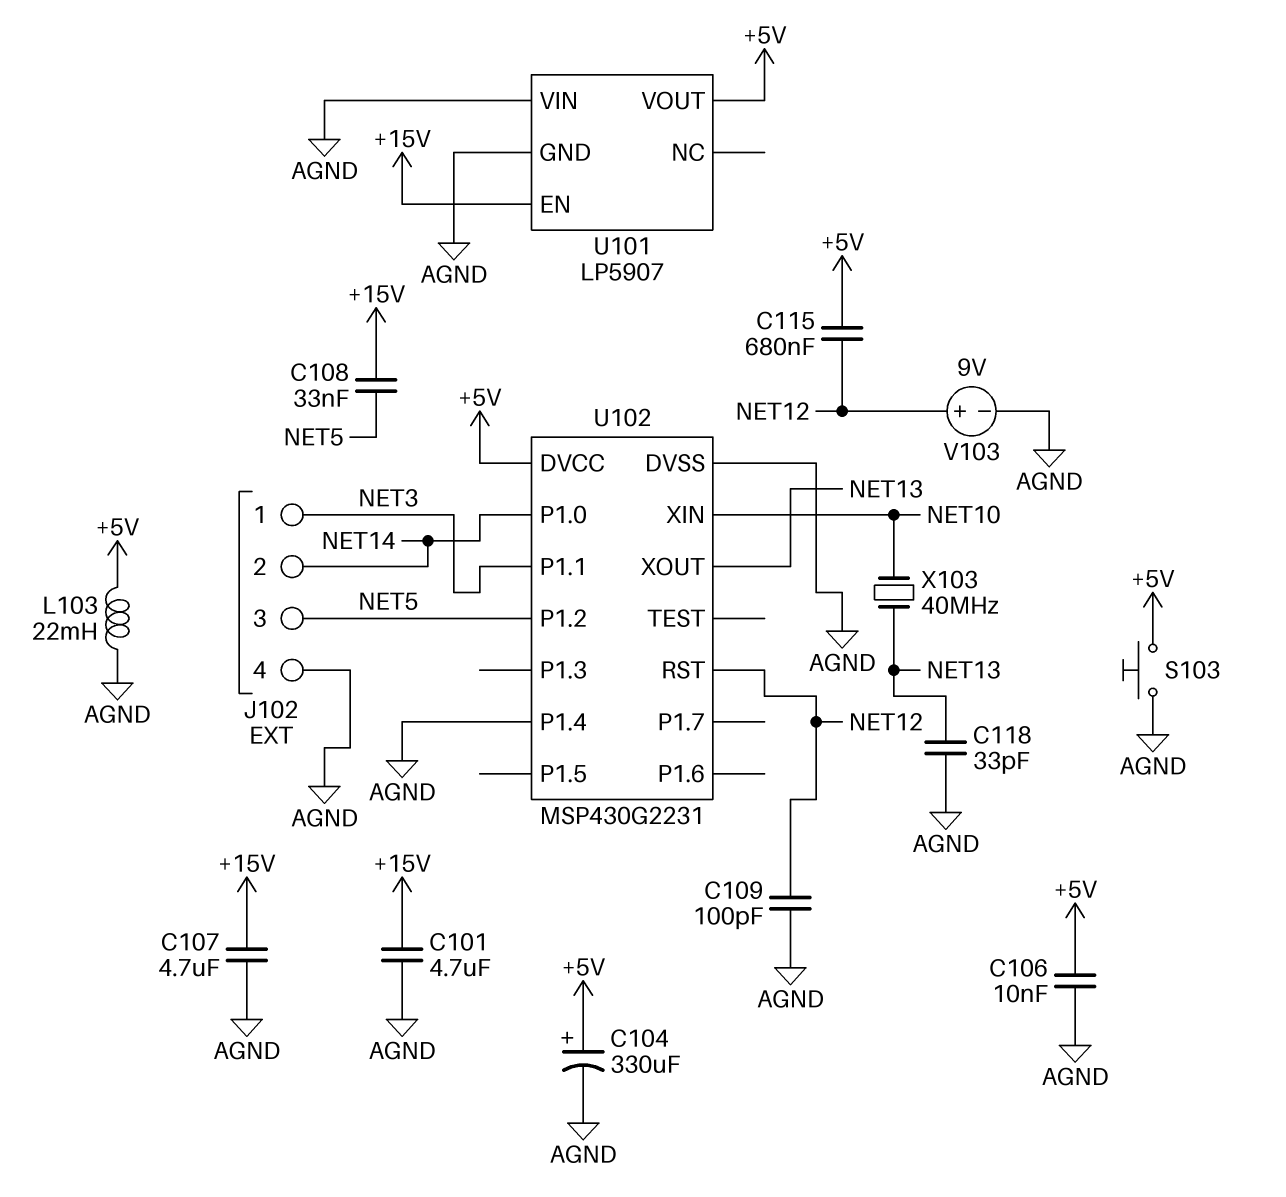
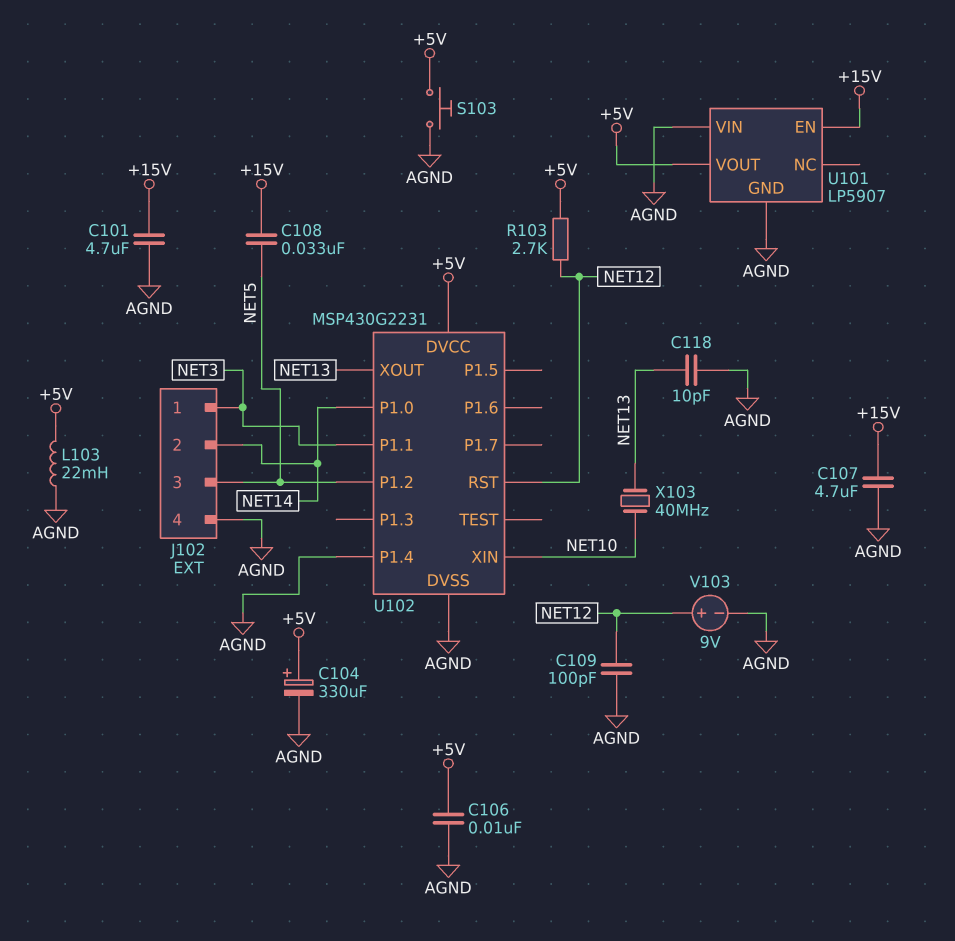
C115: 680nF (+5V, NET12) -> none
C118: 33pF (AGND, NET13) -> 10pF (AGND, NET13)
R103: none -> 2.7k (+5V, NET12)

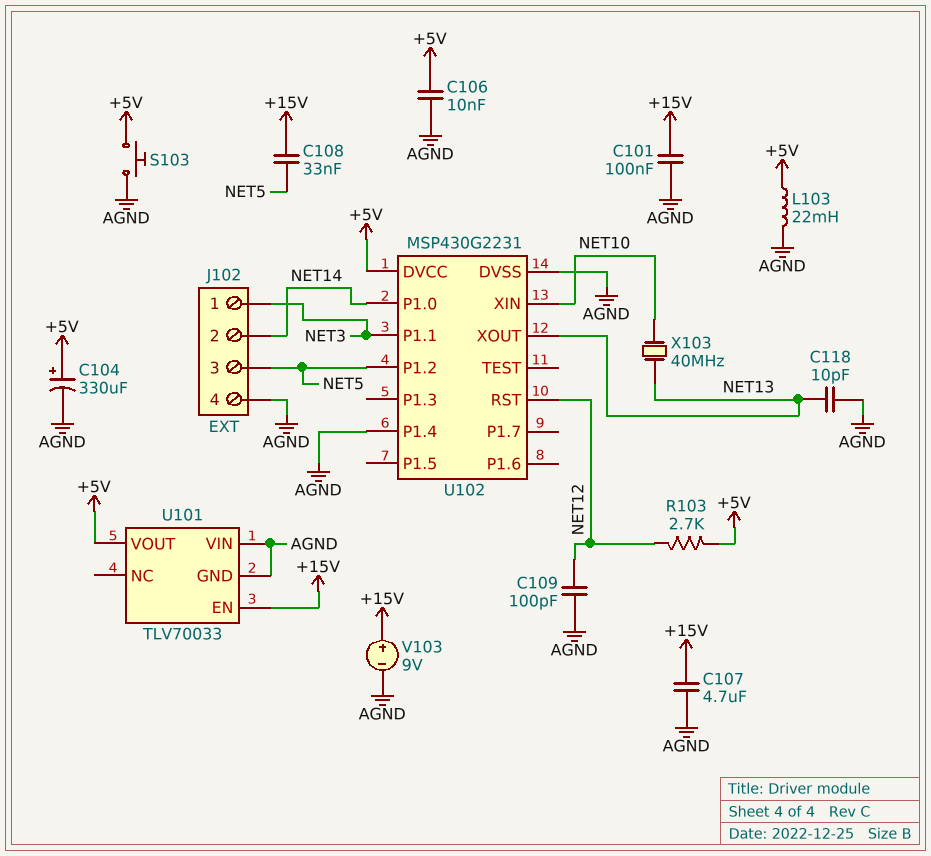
C101: 4.7uF (+15V, AGND) -> 100nF (+15V, AGND)
U101: LP5907 -> TLV70033
V103: 9V (plus NET12, minus AGND) -> 9V (plus +15V, minus AGND)

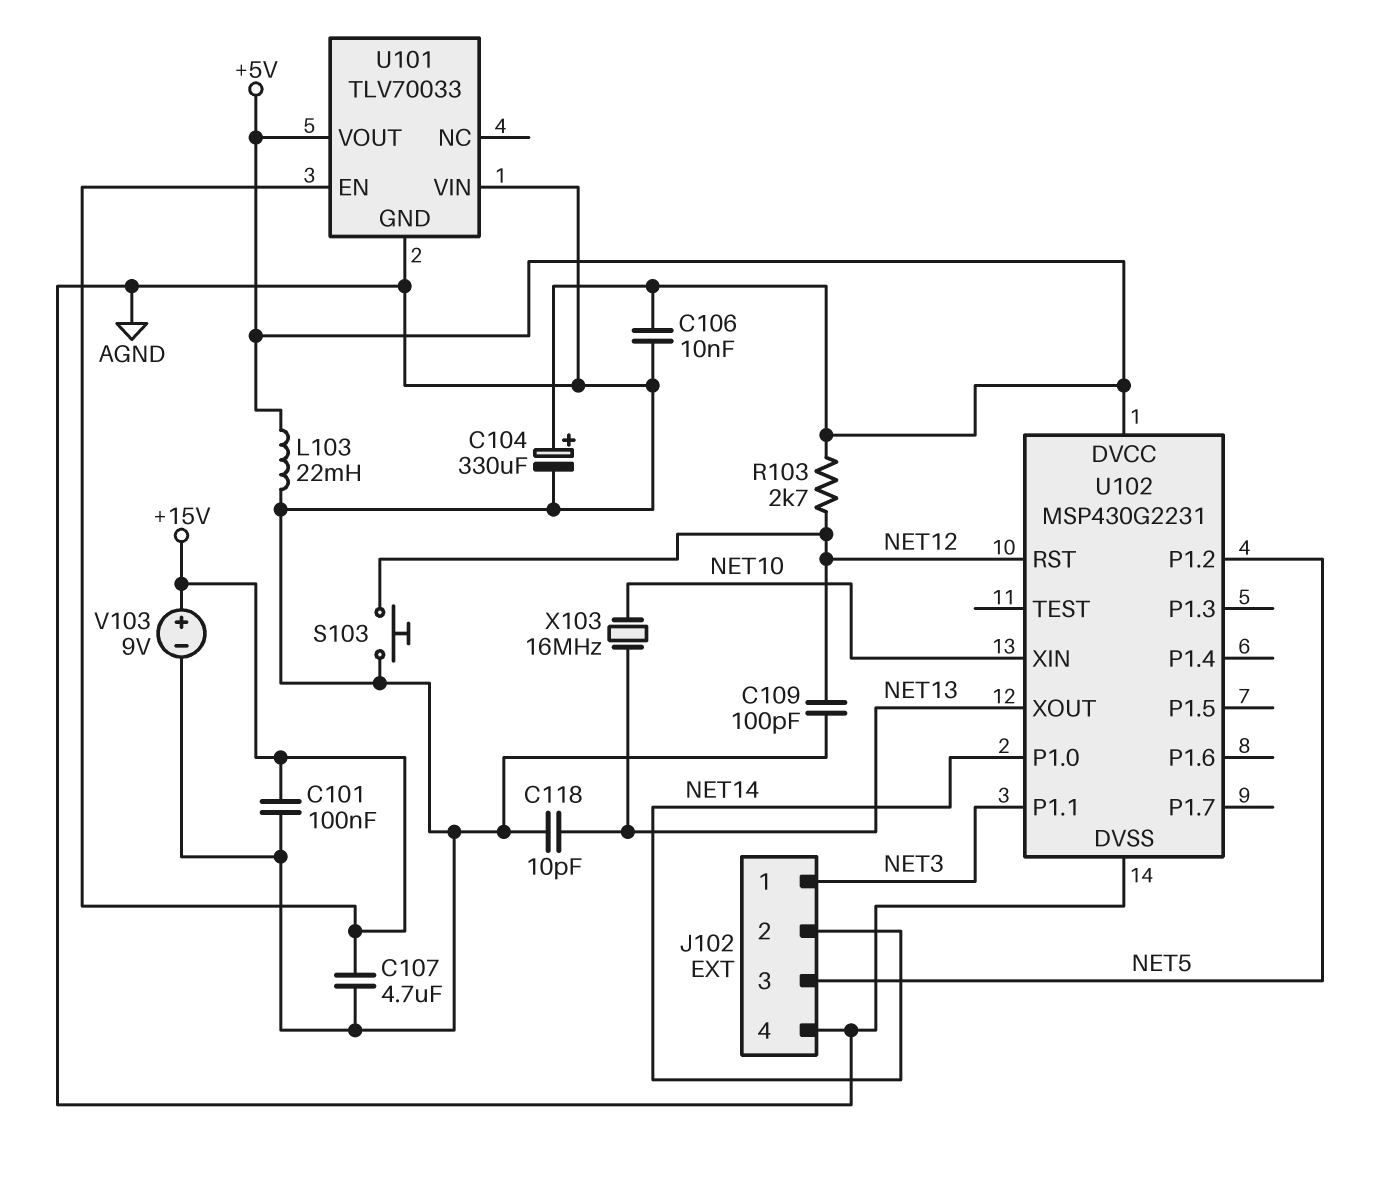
C108: 33nF (+15V, NET5) -> none
S103: button (+5V, AGND) -> button (AGND, NET12)
U102 pin P1.4: AGND -> none
X103: 40MHz (NET10, NET13) -> 16MHz (NET10, NET13)

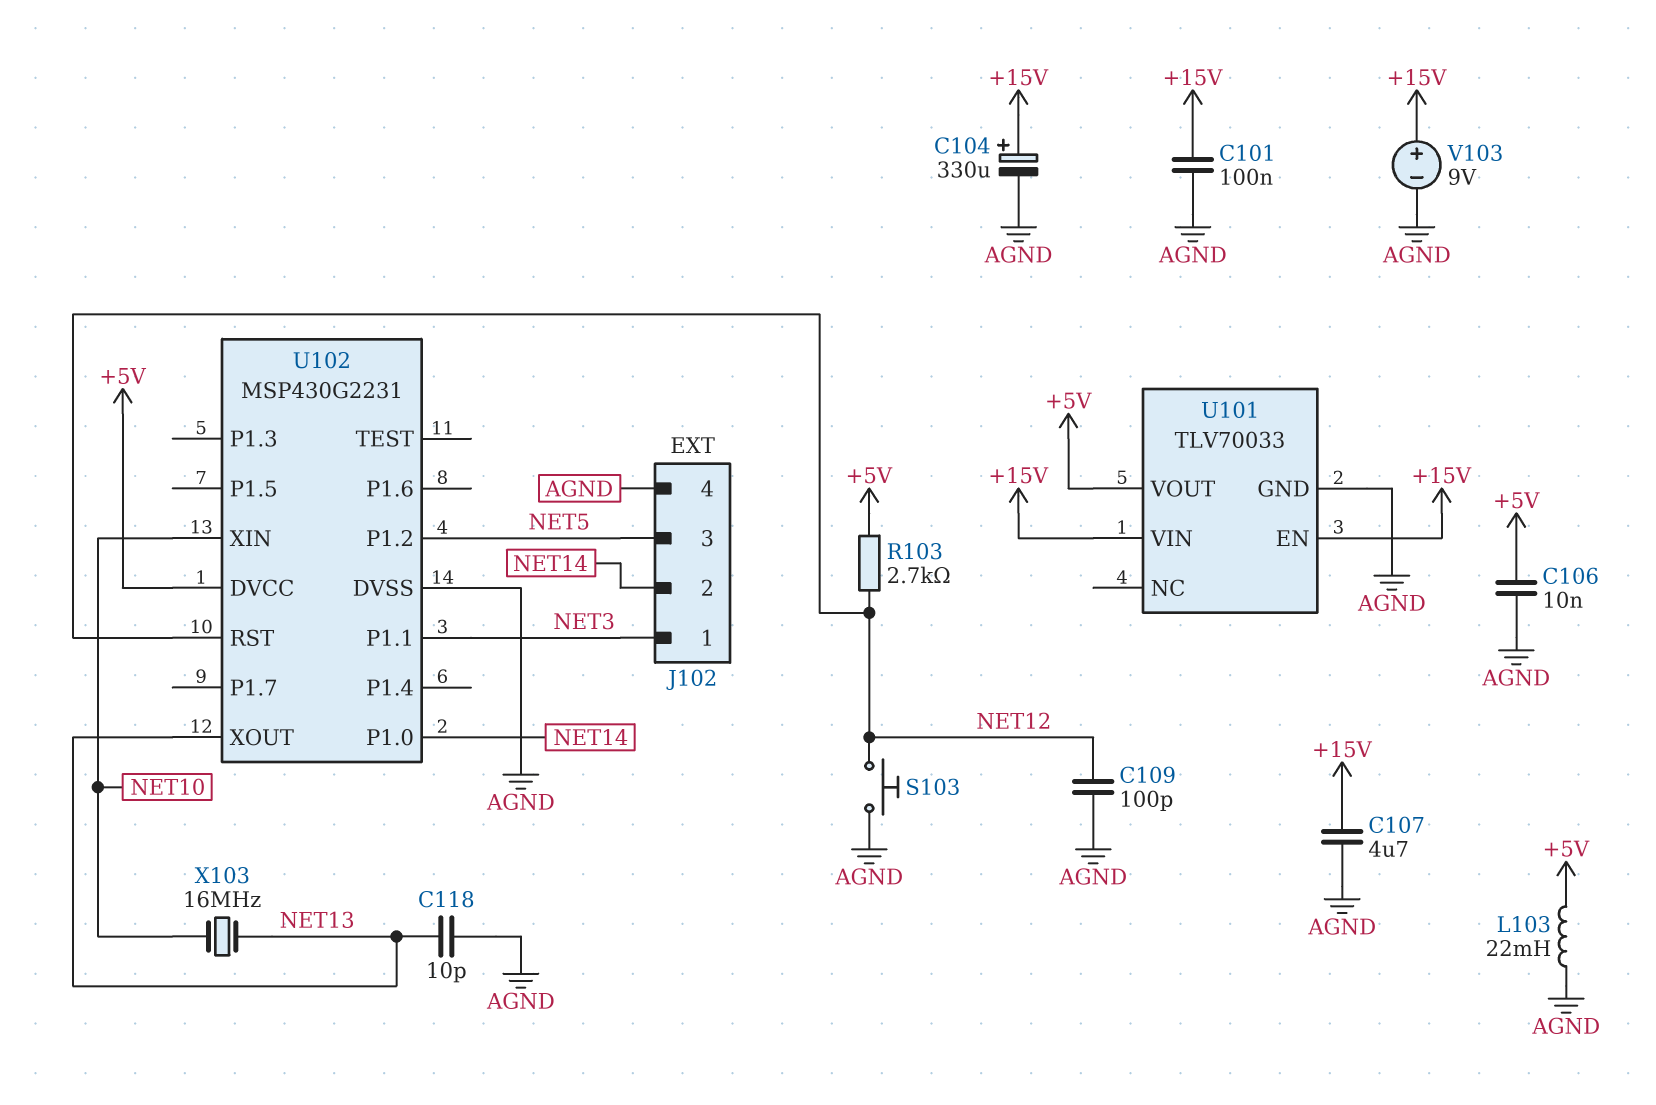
C104: 330uF (plus +5V, minus AGND) -> 330uF (plus +15V, minus AGND)
U101 pin VIN: AGND -> +15V

